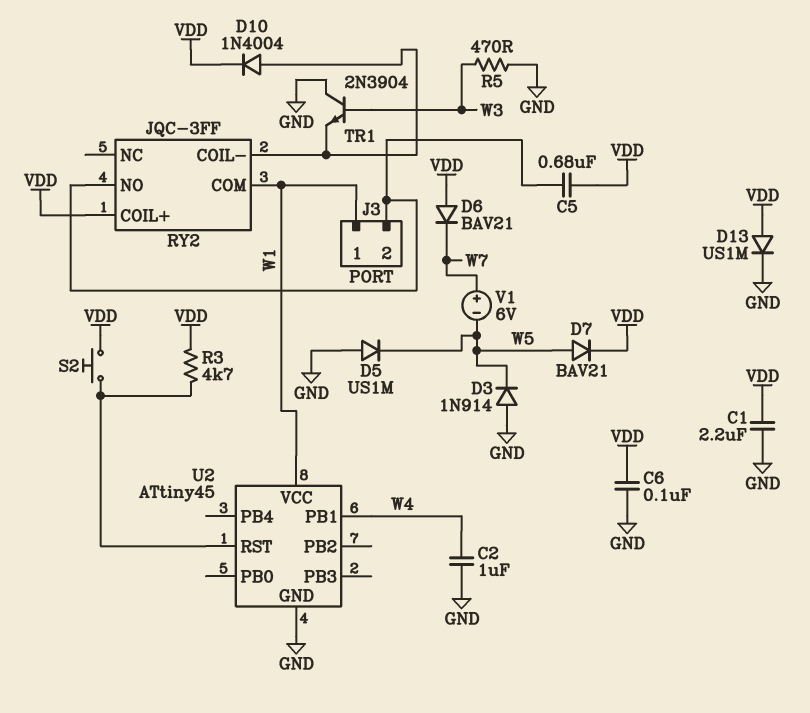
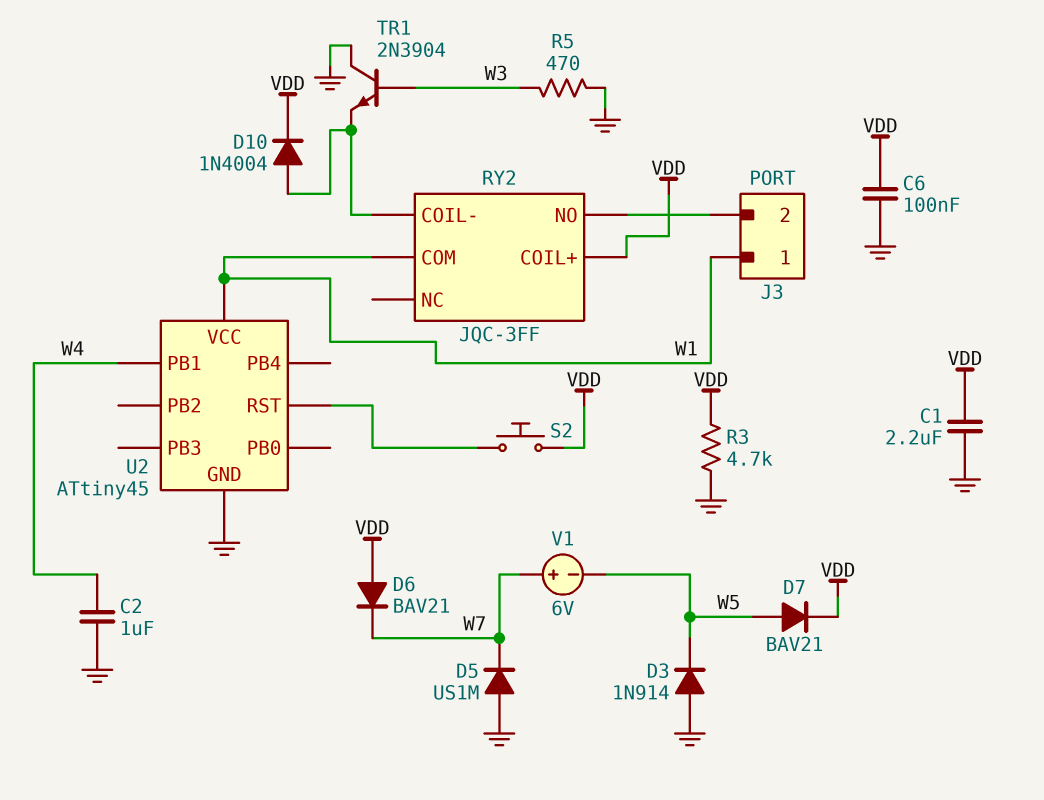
C5: 680nF (J3/2, VDD) -> none
D5: diode US1M (A GND, K W5) -> diode US1M (A GND, K W7)
D13: diode US1M (A VDD, K GND) -> none
R3: 4.7k (U2/RST, VDD) -> 4.7k (GND, VDD)

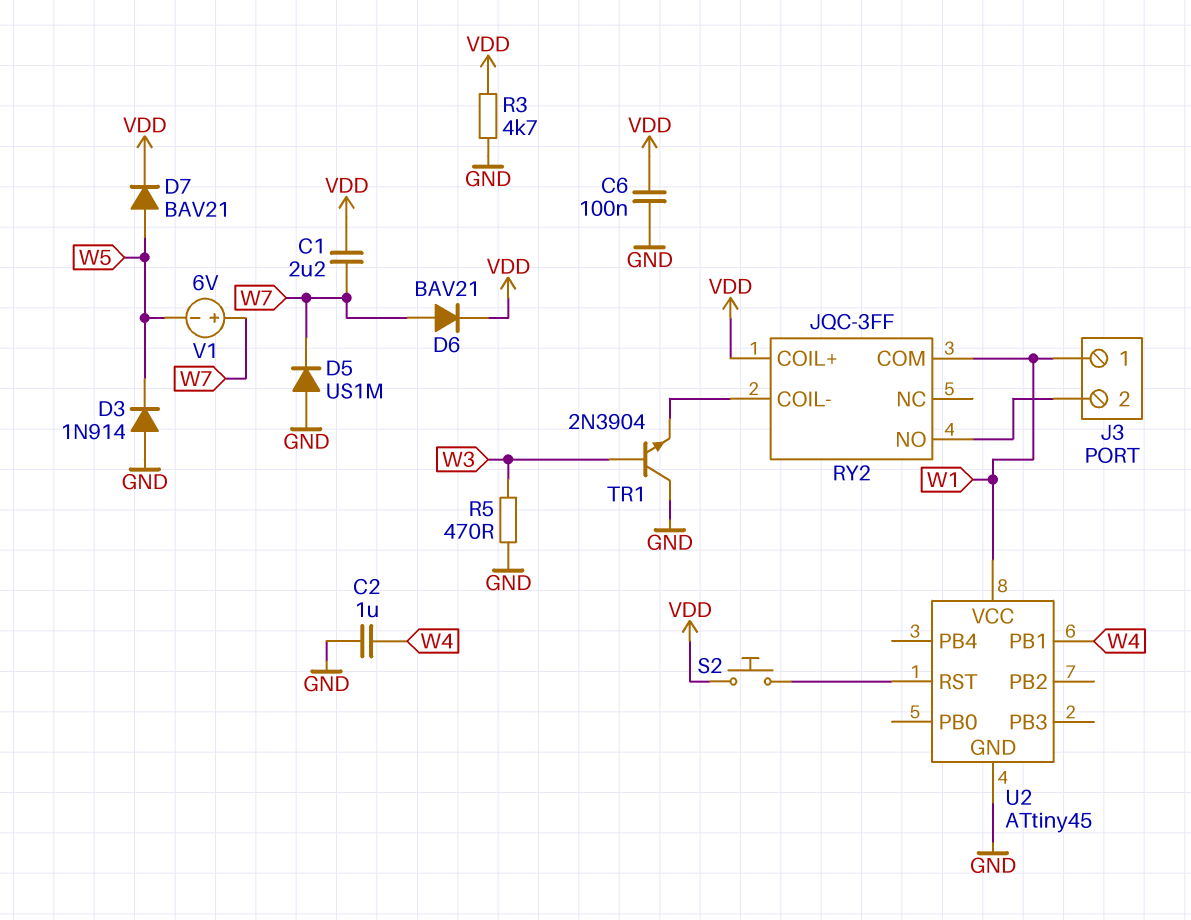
C1: 2.2uF (GND, VDD) -> 2.2uF (VDD, W7)
D6: diode BAV21 (A VDD, K W7) -> diode BAV21 (A W7, K VDD)
D10: diode 1N4004 (A RY2/COIL-, K VDD) -> none

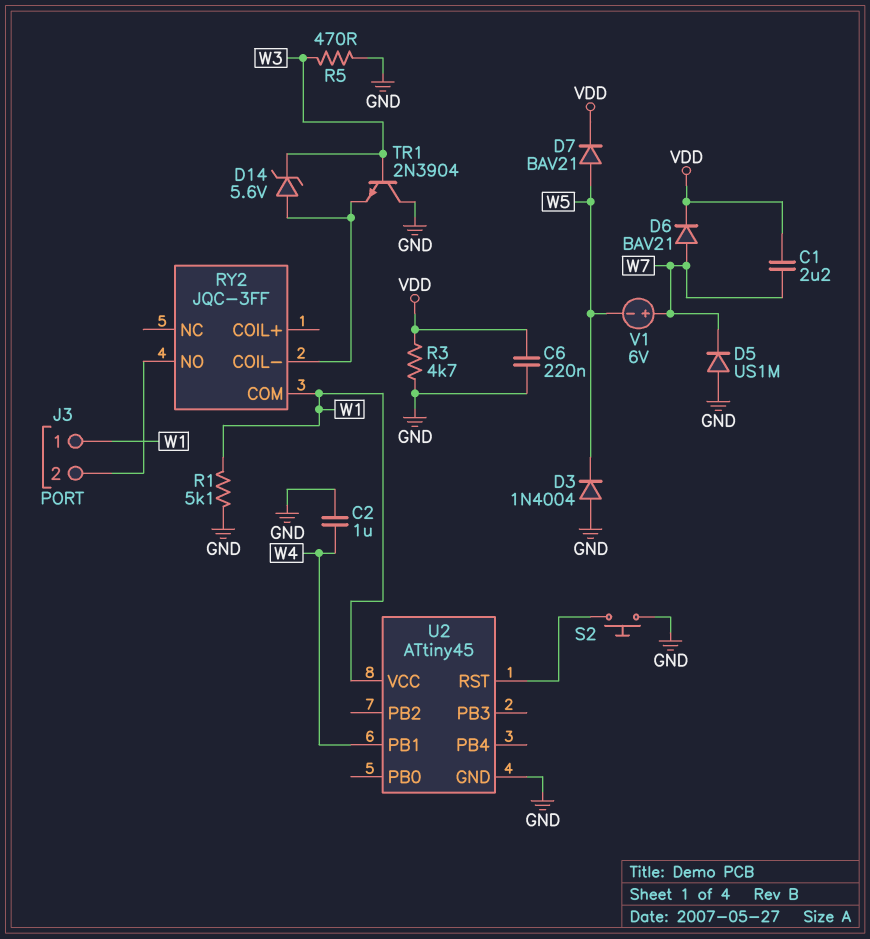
C6: 100nF (GND, VDD) -> 220nF (GND, VDD)
D3: diode 1N914 (A GND, K W5) -> diode 1N4004 (A GND, K W5)
D14: none -> zener 5.6V (A RY2/COIL-, K W3)
R1: none -> 5.1k (GND, W1)
RY2 pin COIL+: VDD -> none
S2: button (U2/RST, VDD) -> button (GND, U2/RST)

